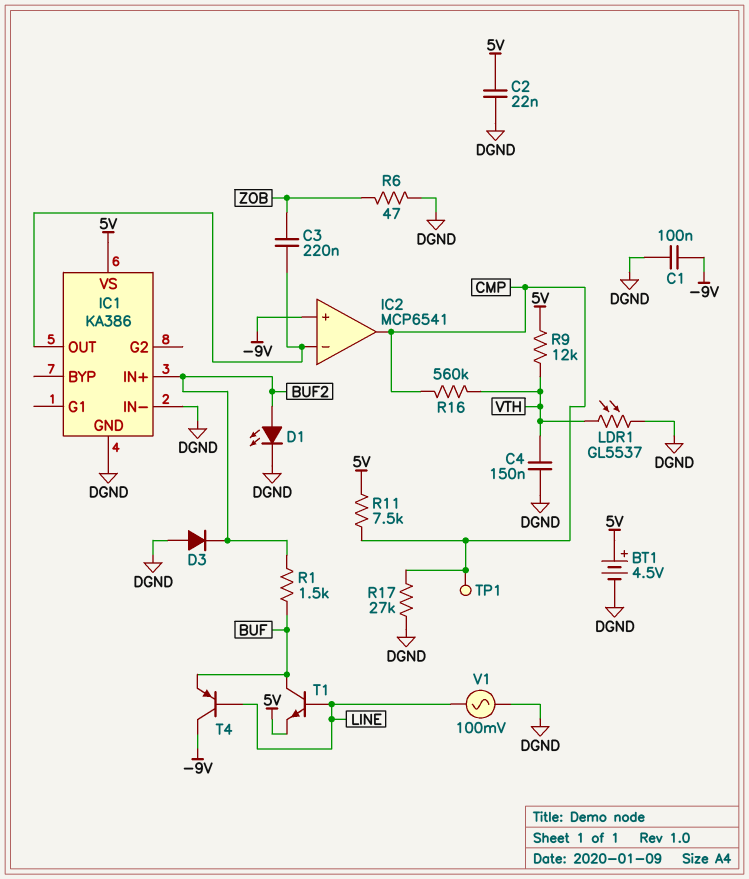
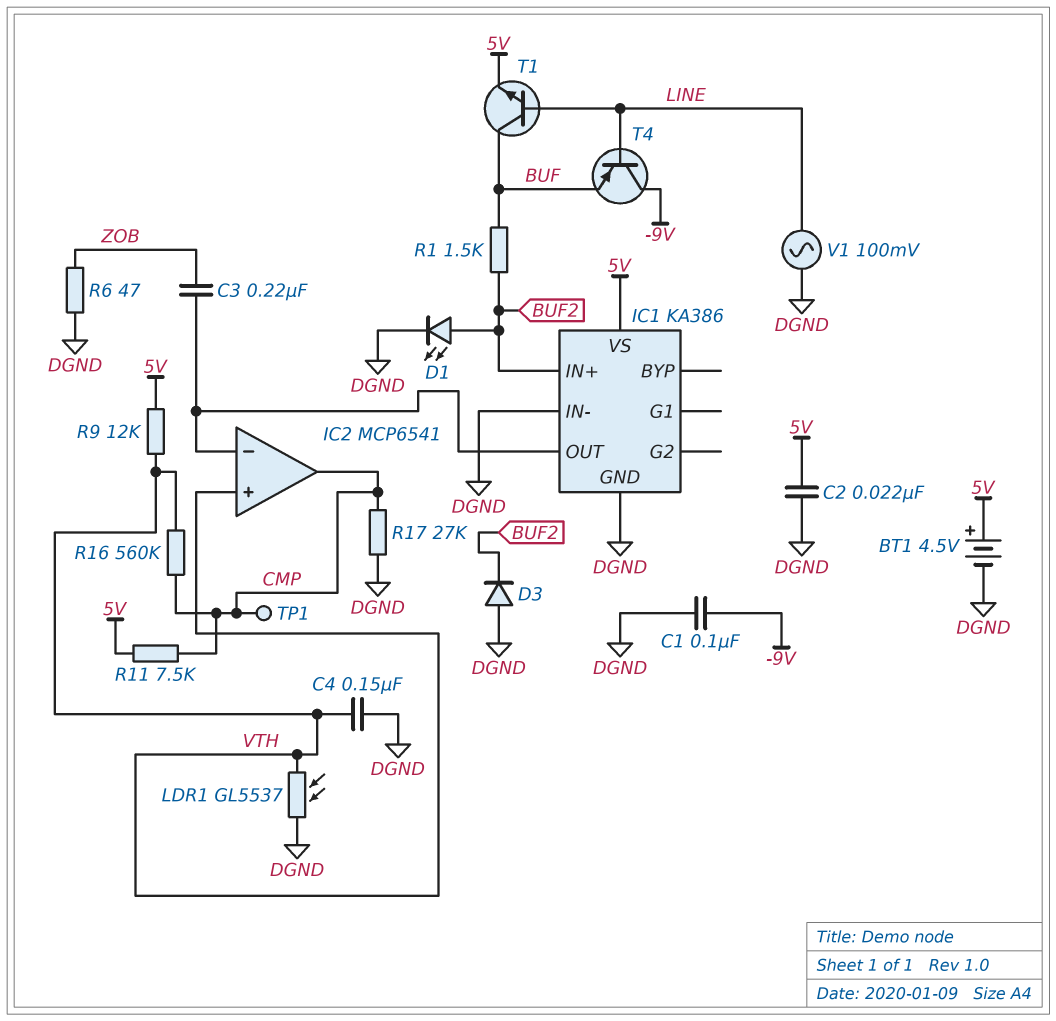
IC2 pin in+: -9V -> VTH

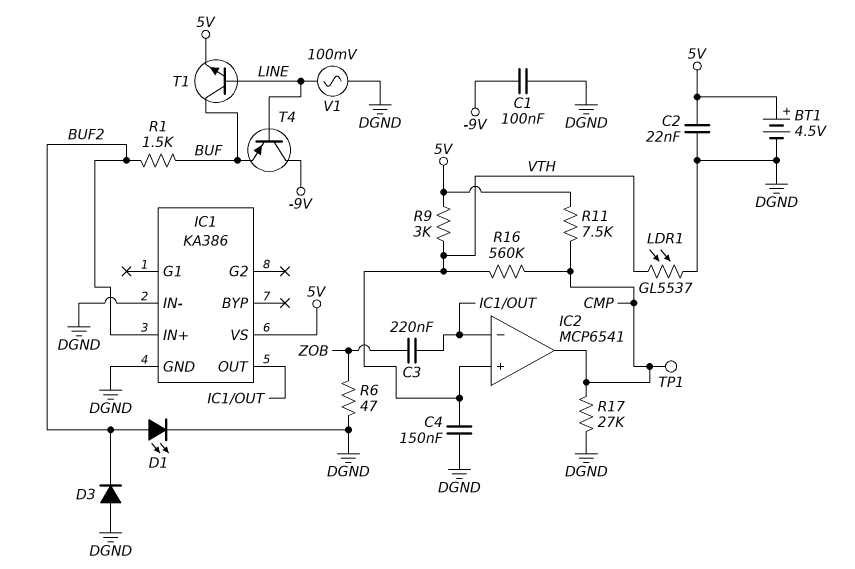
R9: 12k (5V, VTH) -> 3k (5V, VTH)

